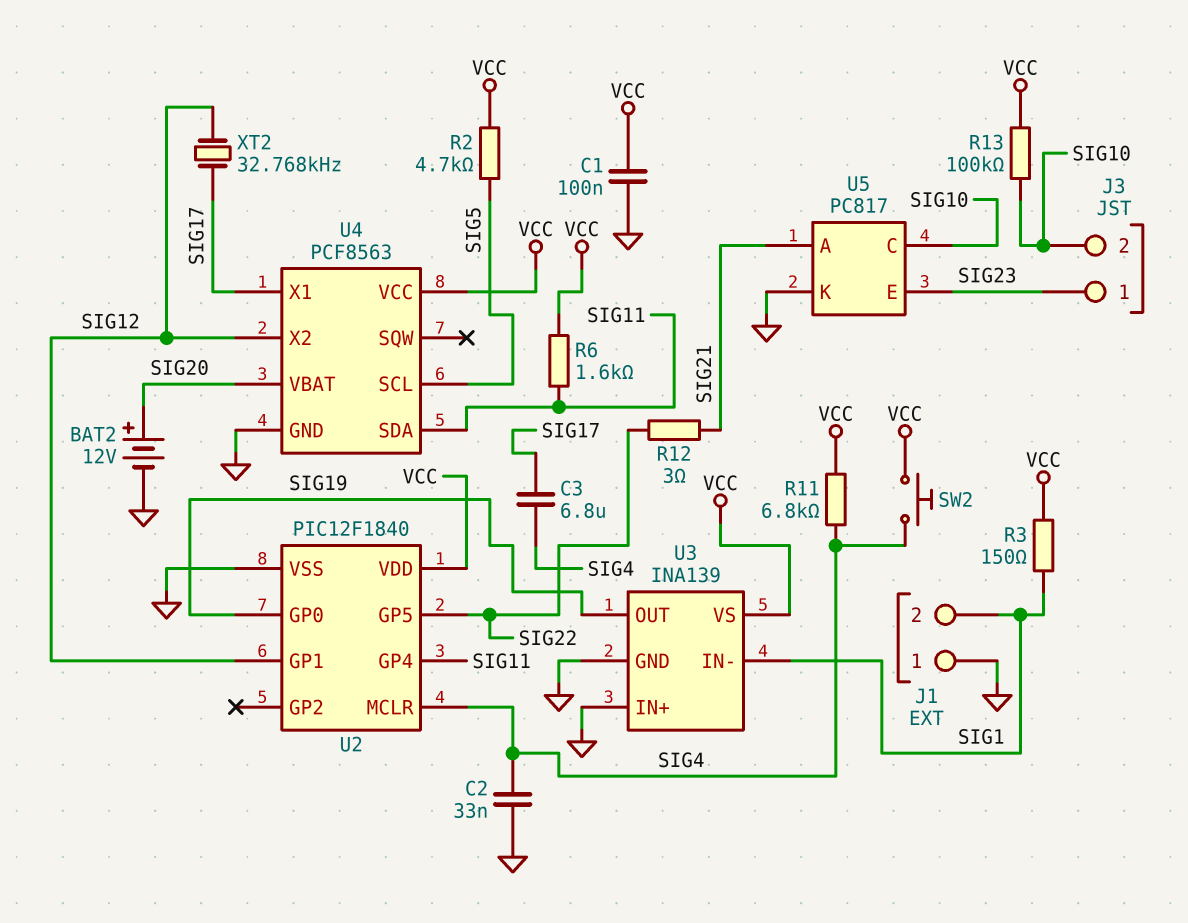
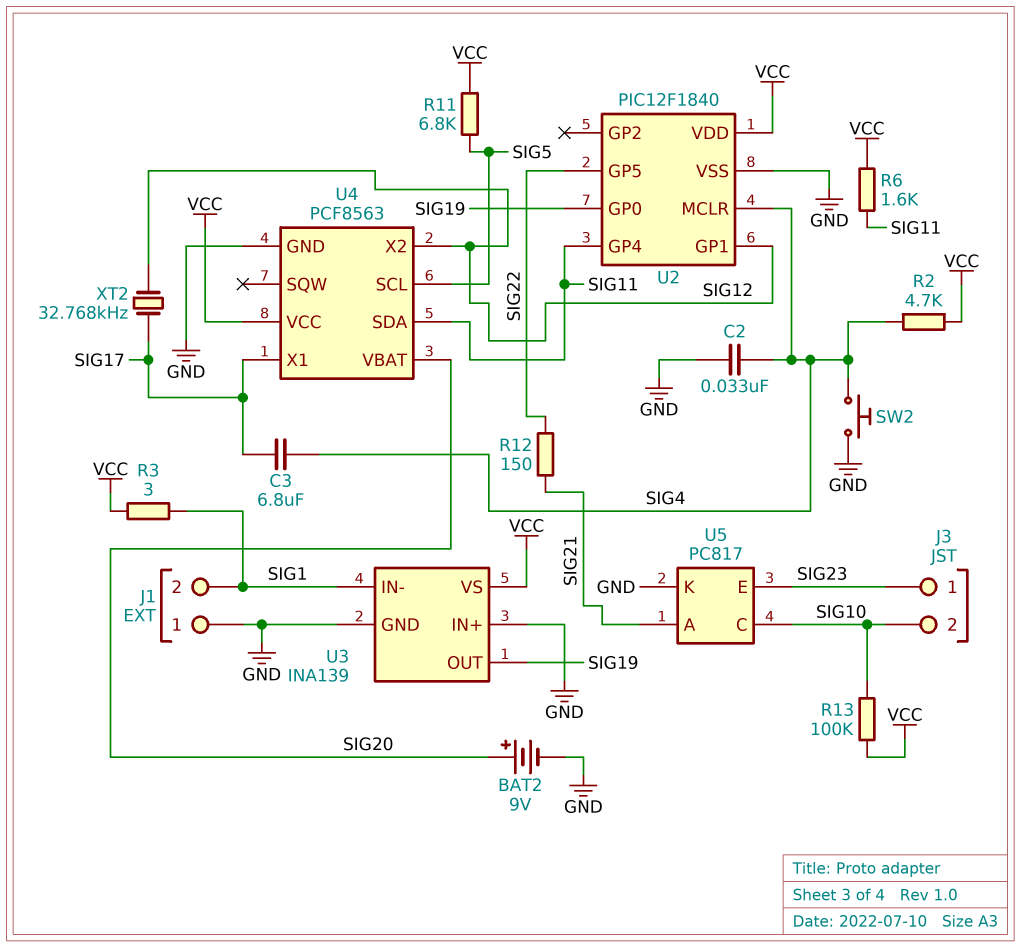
BAT2: 12V (plus SIG20, minus GND) -> 9V (plus SIG20, minus GND)
C1: 100nF (GND, VCC) -> none
R2: 4.7k (SIG5, VCC) -> 4.7k (SIG4, VCC)
R3: 150 (SIG1, VCC) -> 3 (SIG1, VCC)
R11: 6.8k (SIG4, VCC) -> 6.8k (SIG5, VCC)
R12: 3 (SIG21, SIG22) -> 150 (SIG21, SIG22)
SW2: button (SIG4, VCC) -> button (GND, SIG4)

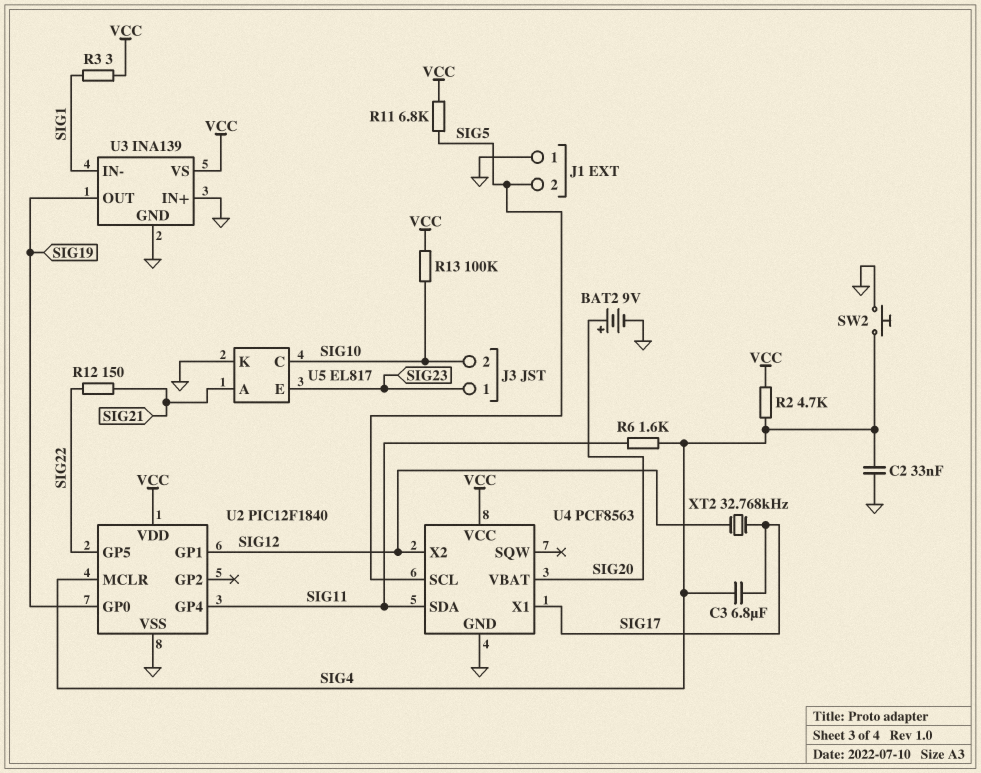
J1 pin 2: SIG1 -> SIG5
R6: 1.6k (SIG11, VCC) -> 1.6k (SIG4, SIG11)
U5: PC817 -> EL817

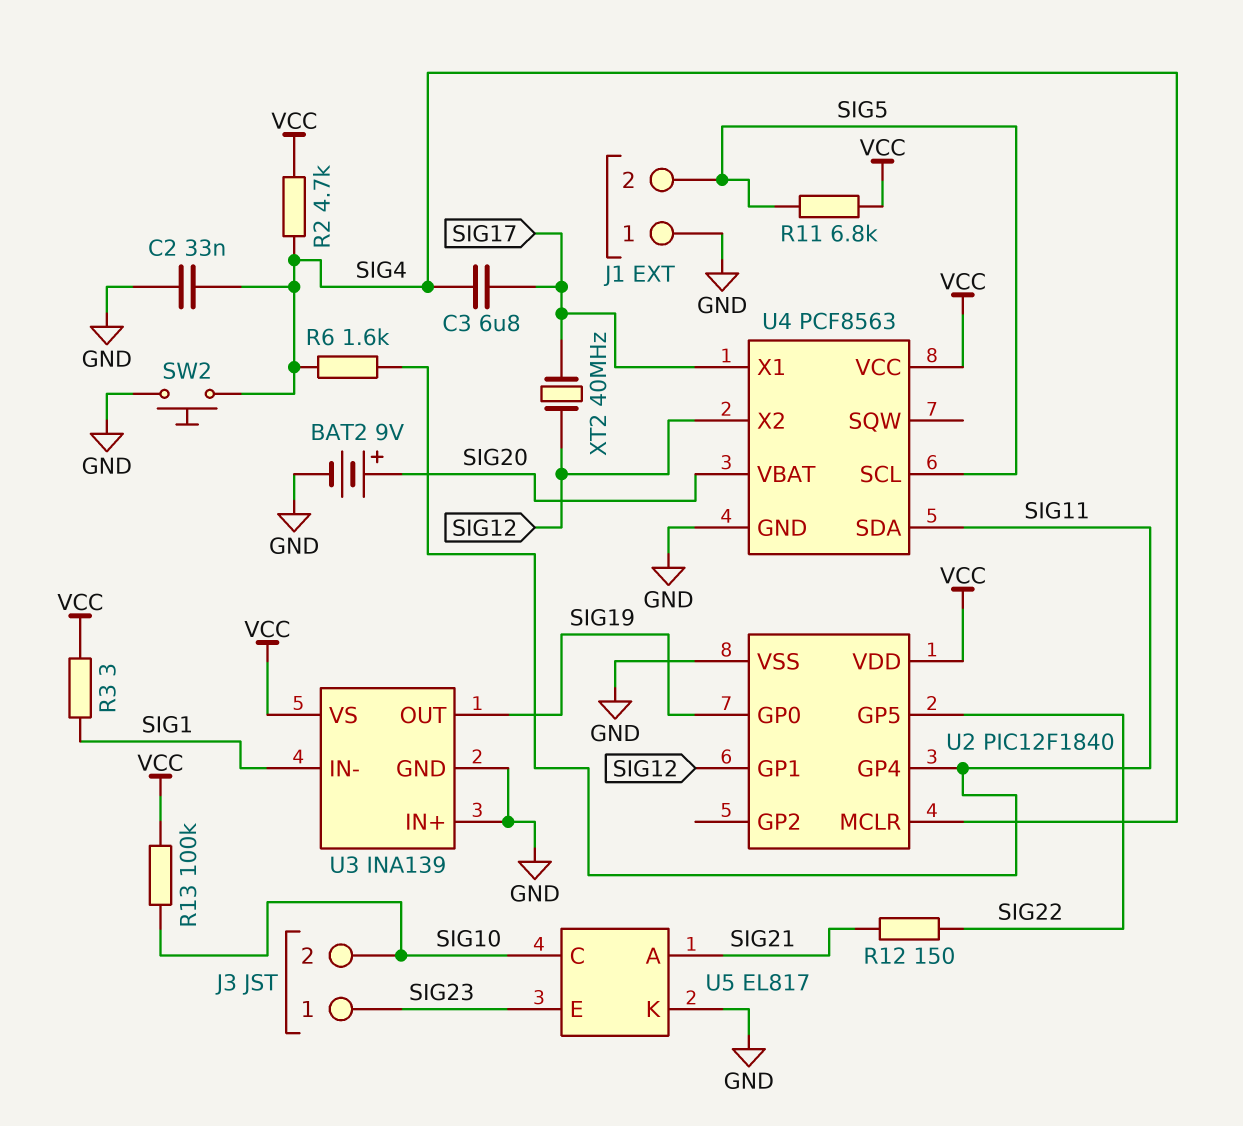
XT2: 32.768kHz (SIG12, SIG17) -> 40MHz (SIG12, SIG17)

